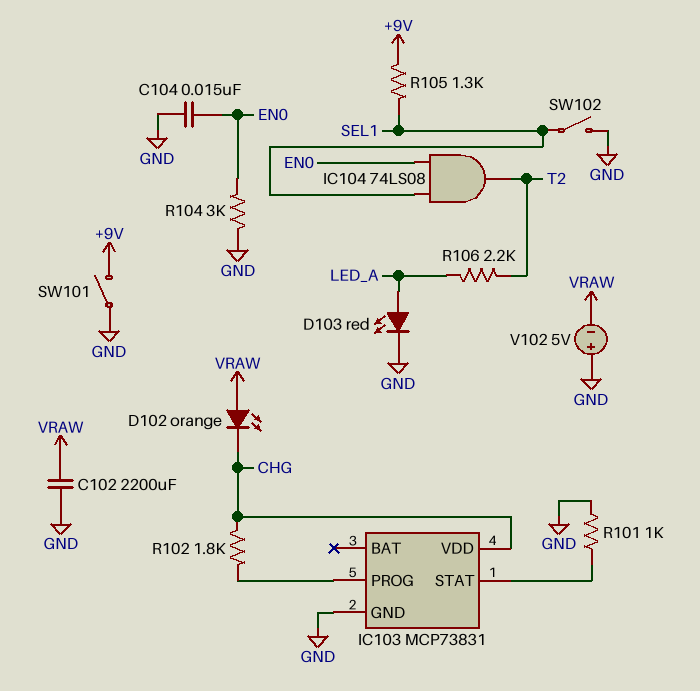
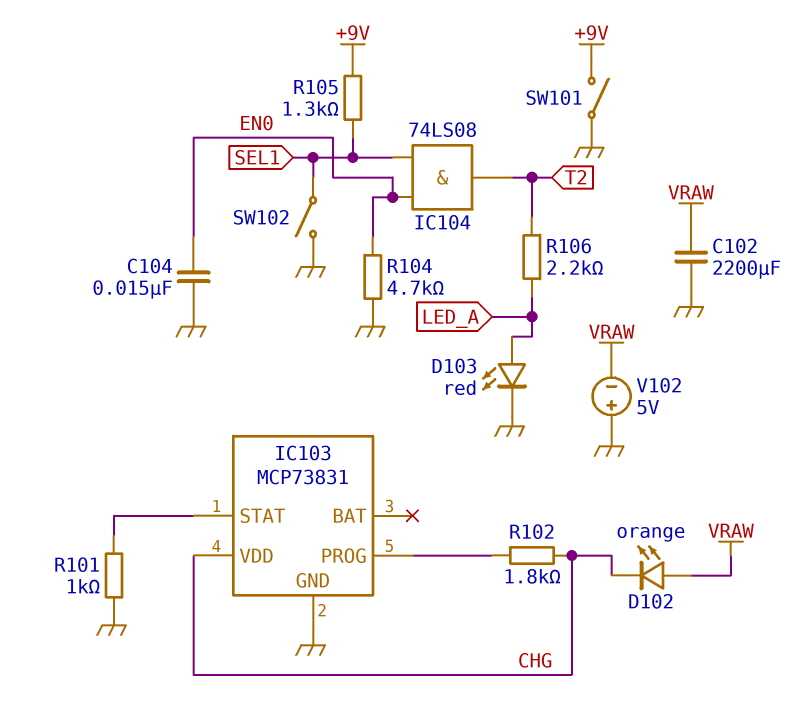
R104: 3k (EN0, GND) -> 4.7k (EN0, GND)

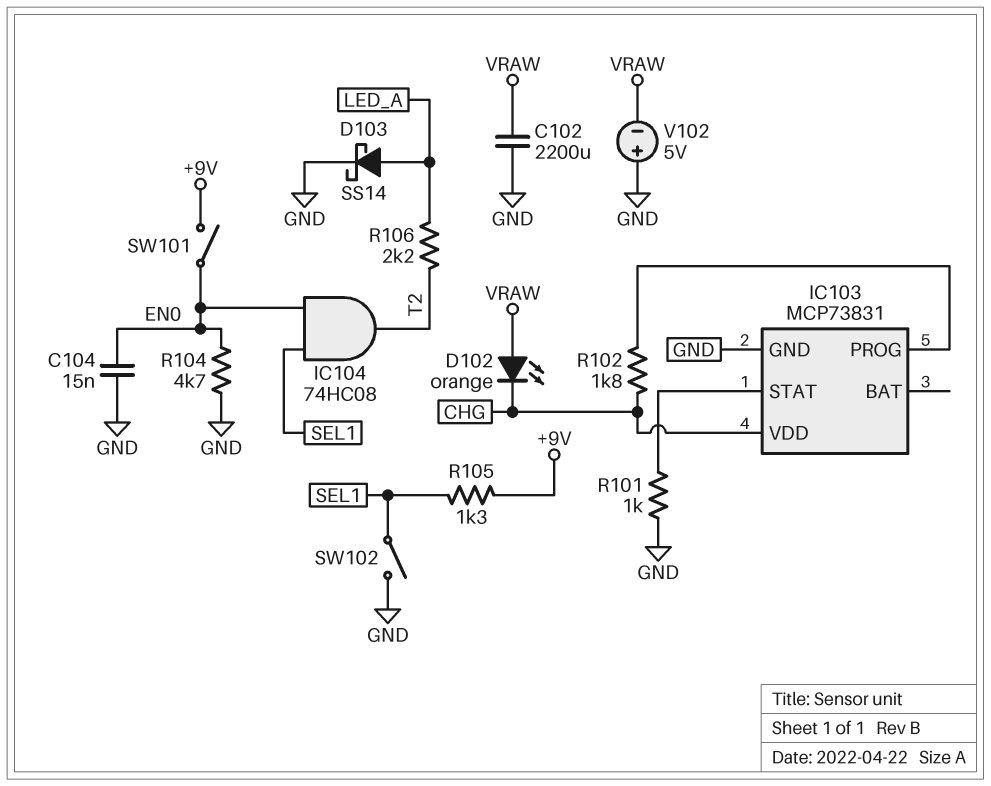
D103: LED red (A LED_A, K GND) -> schottky SS14 (A LED_A, K GND)
IC104: AND 74LS08 (in EN0, in SEL1, out T2) -> AND 74HC08 (in EN0, in SEL1, out T2)
SW101: switch (+9V, GND) -> switch (+9V, EN0)

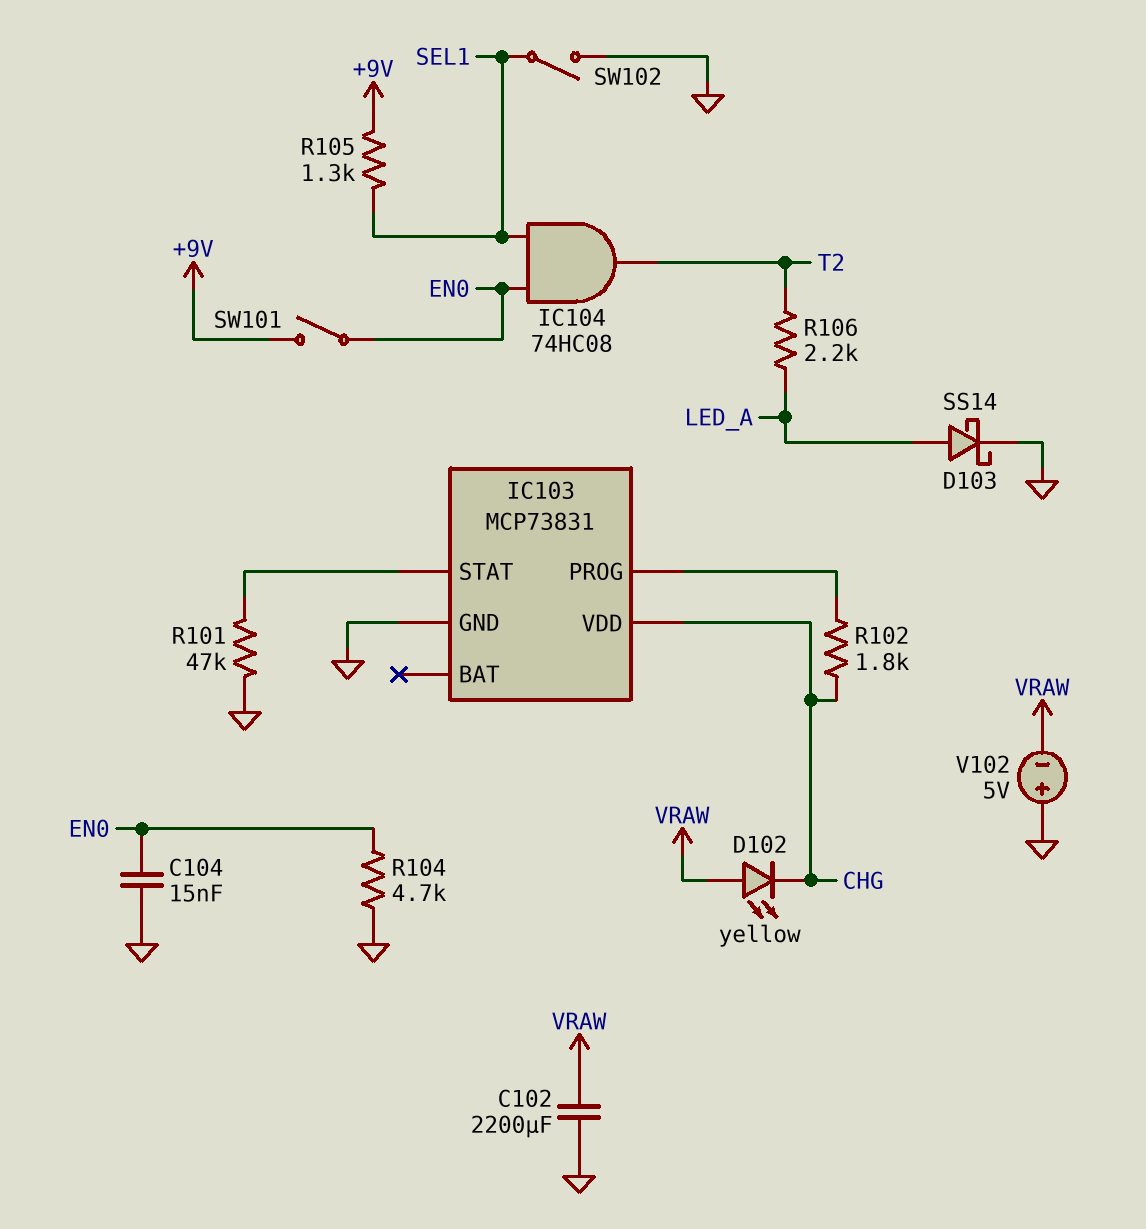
D102: LED orange (A VRAW, K CHG) -> LED yellow (A VRAW, K CHG)
R101: 1k (GND, IC103/STAT) -> 47k (GND, IC103/STAT)

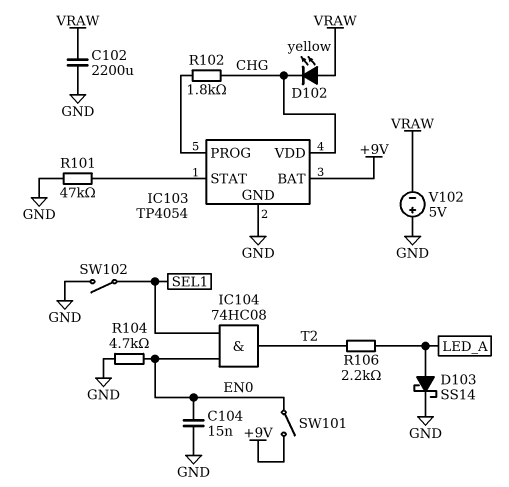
IC103: MCP73831 -> TP4054
IC103 pin BAT: none -> +9V
R105: 1.3k (+9V, SEL1) -> none

